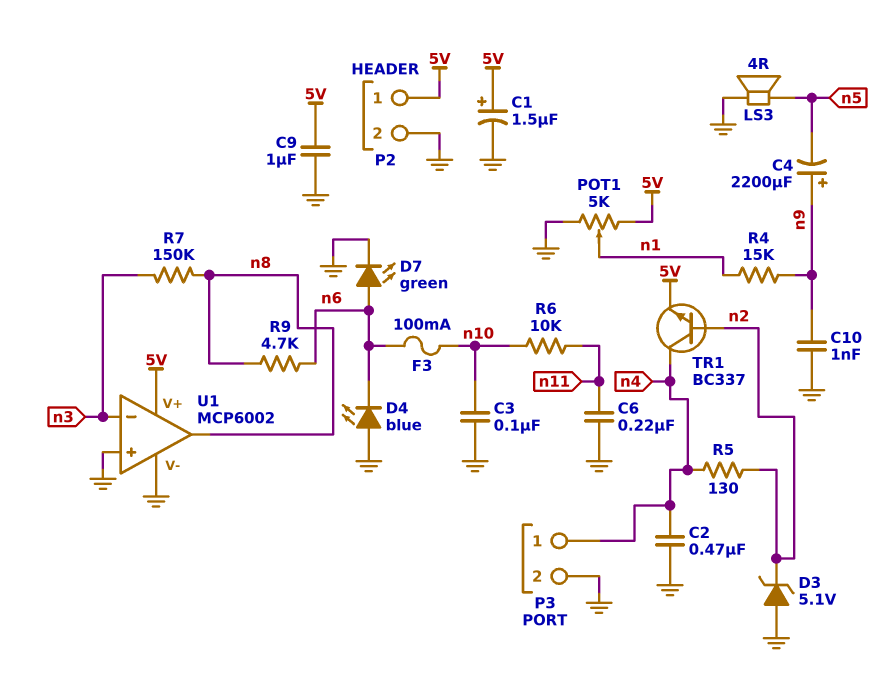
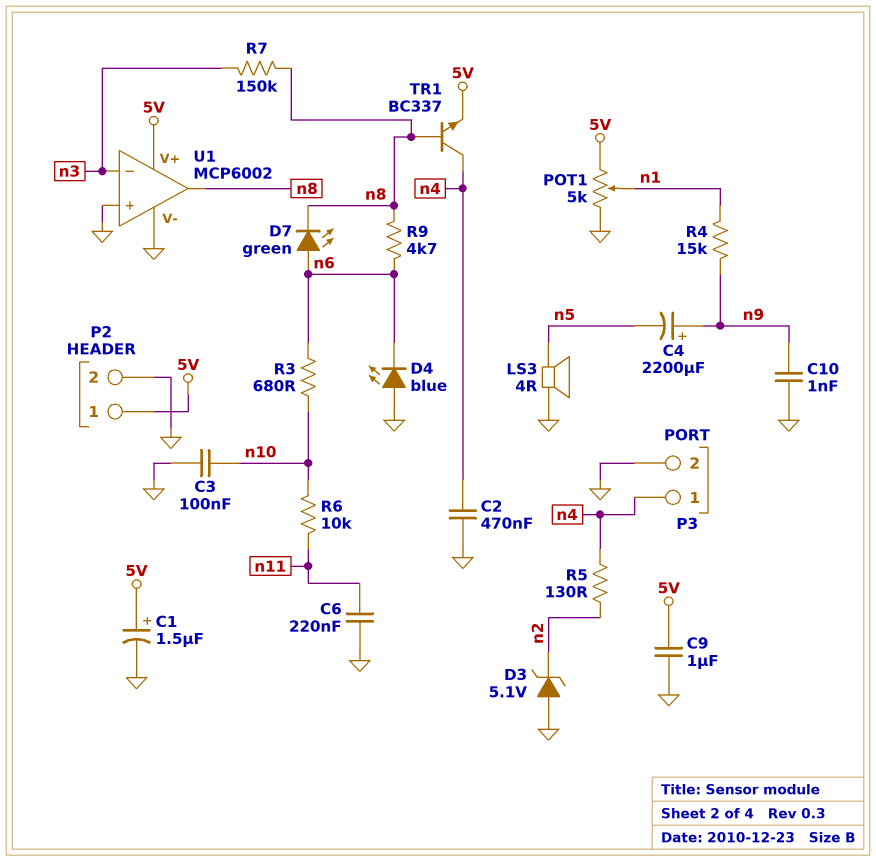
D7: LED green (A n6, K GND) -> LED green (A n6, K n8)
F3: 100mA (n6, n10) -> none
R3: none -> 680 (n6, n10)
TR1: NPN BC337 (B n2, C n4, E 5V) -> NPN BC337 (B n8, C n4, E 5V)

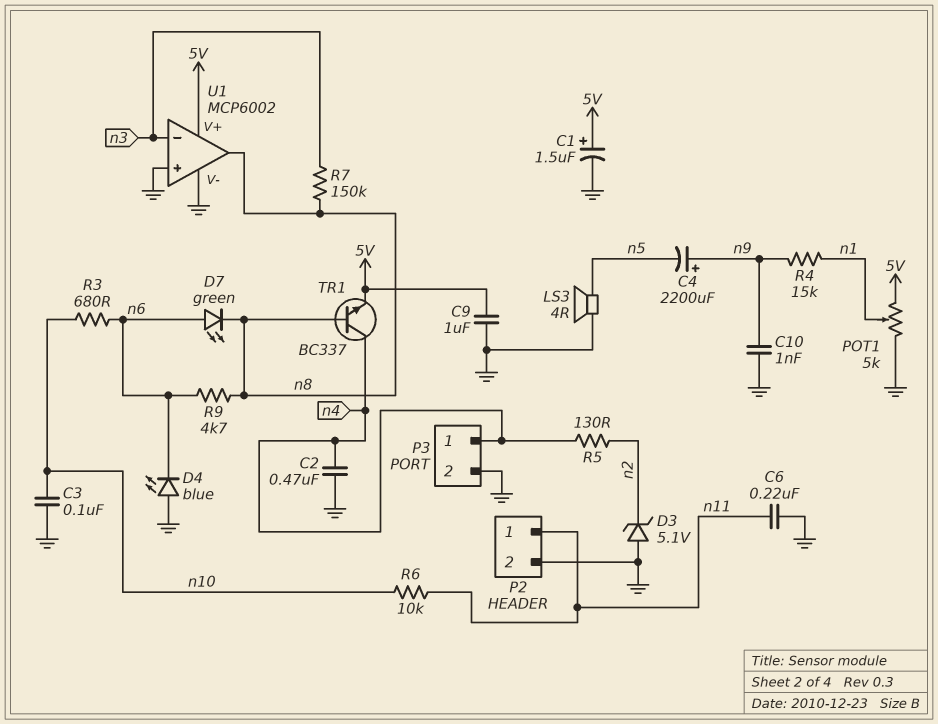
P2 pin 1: 5V -> n11

